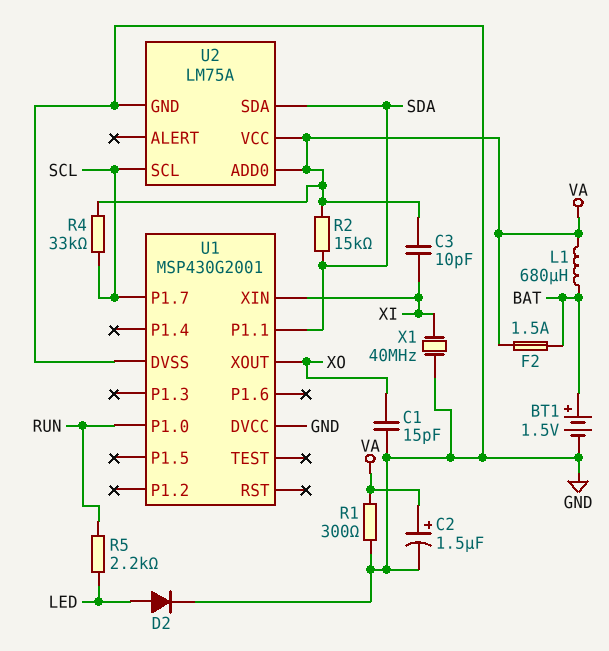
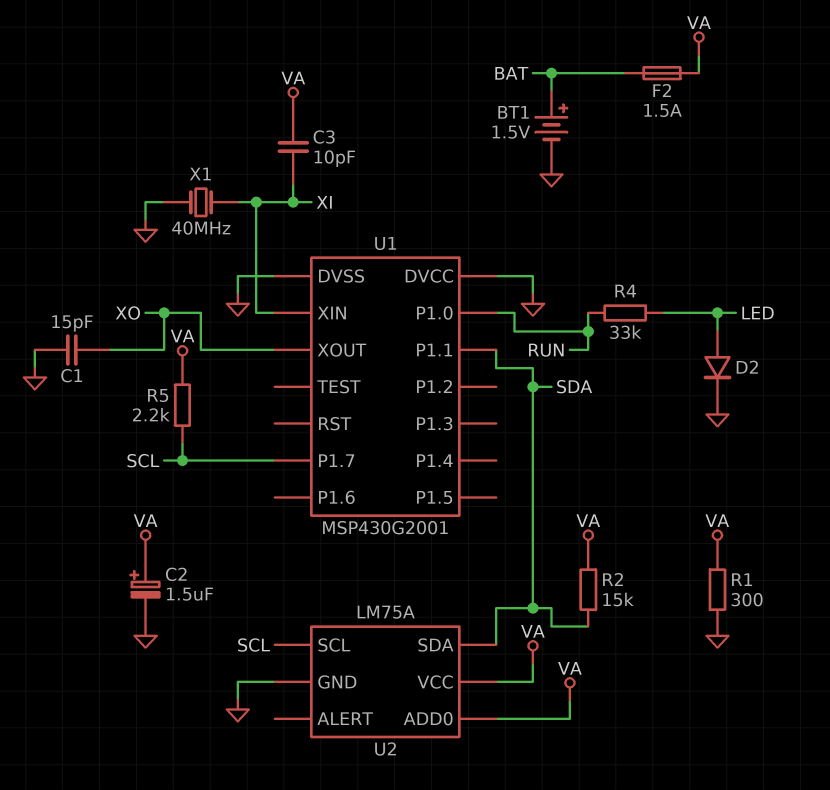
L1: 680uH (BAT, VA) -> none
R4: 33k (SCL, VA) -> 33k (LED, RUN)
R5: 2.2k (LED, RUN) -> 2.2k (SCL, VA)

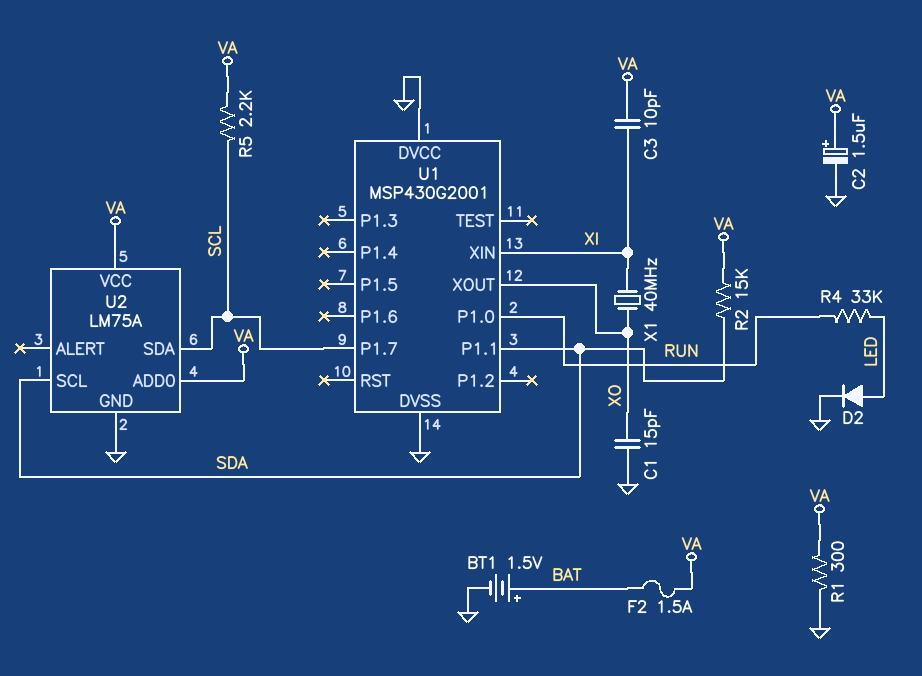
U2 pin SCL: SCL -> SDA
U2 pin SDA: SDA -> SCL
X1: 40MHz (GND, XI) -> 40MHz (XI, XO)

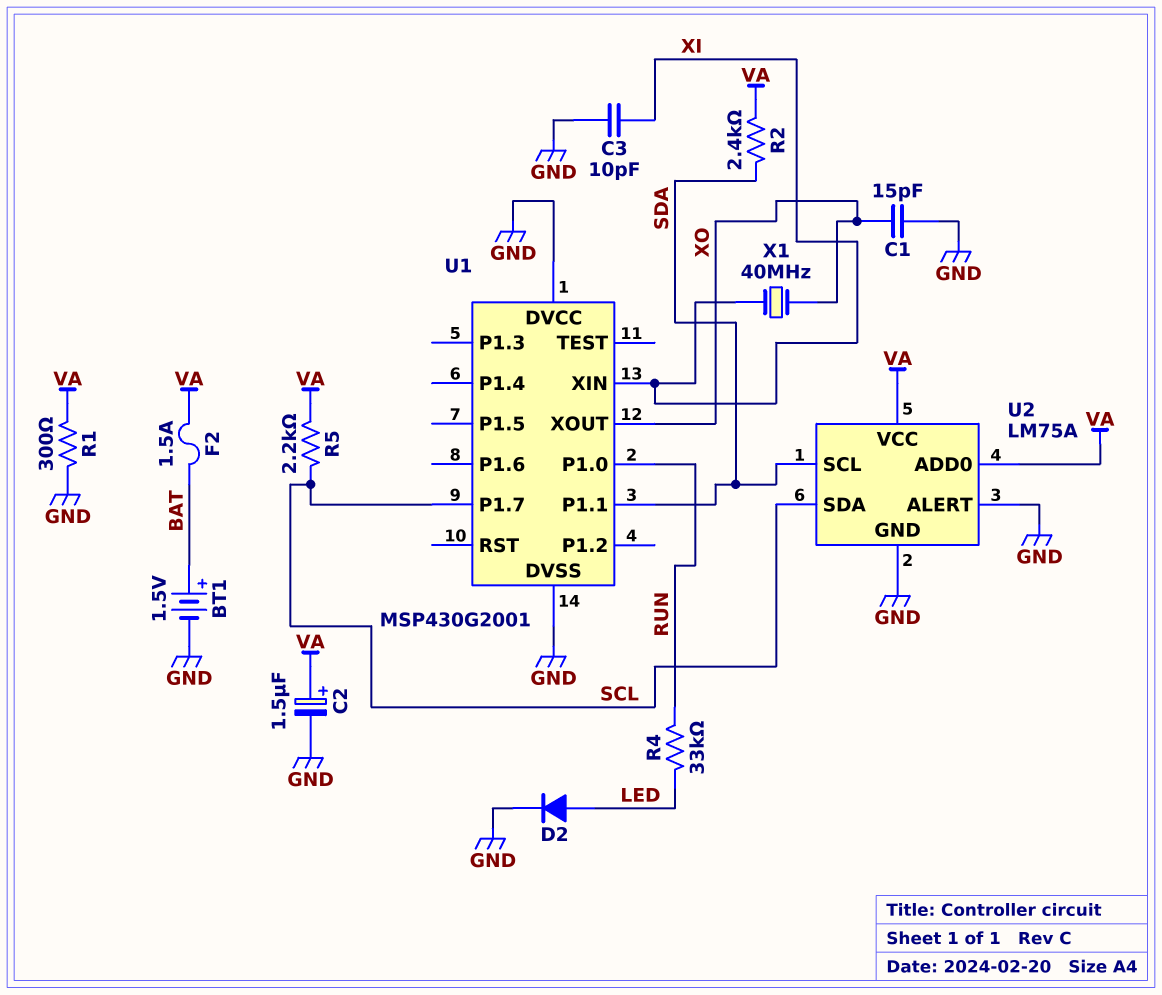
C3: 10pF (VA, XI) -> 10pF (GND, XI)
R2: 15k (SDA, VA) -> 2.4k (SDA, VA)
U2 pin ALERT: none -> GND

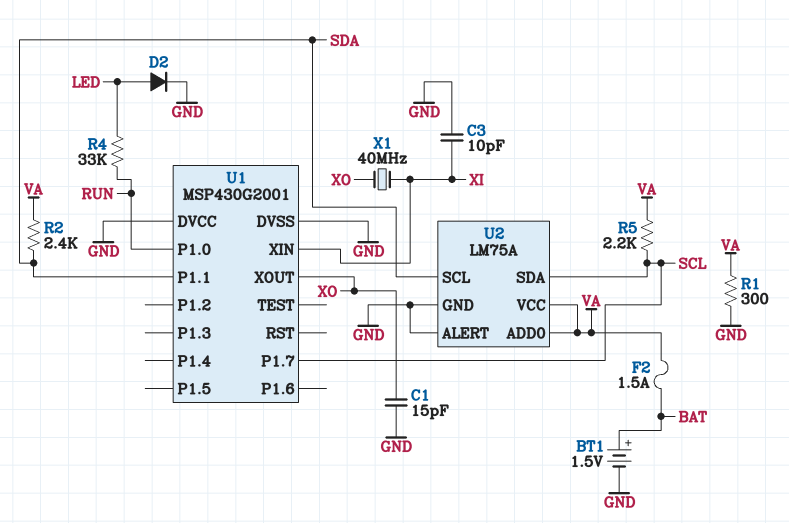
C2: 1.5uF (plus VA, minus GND) -> none

